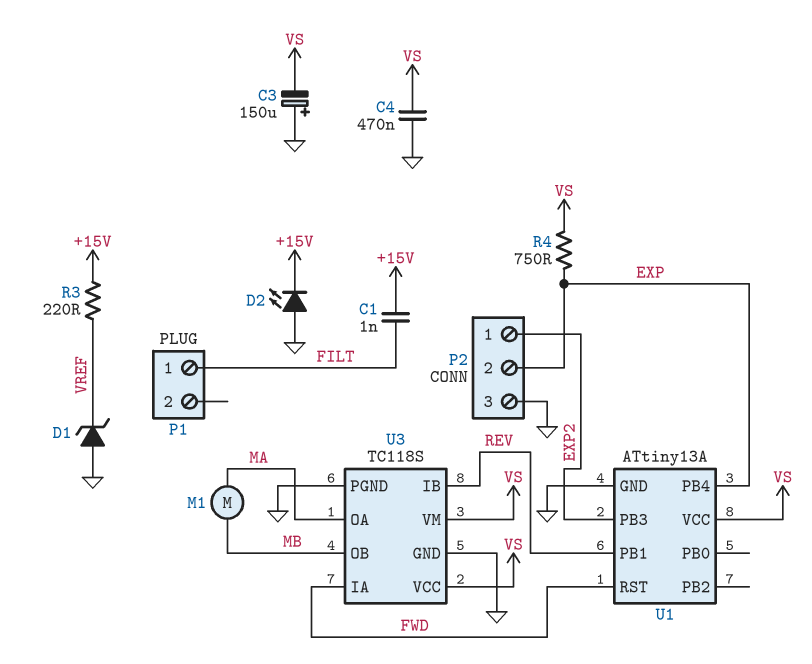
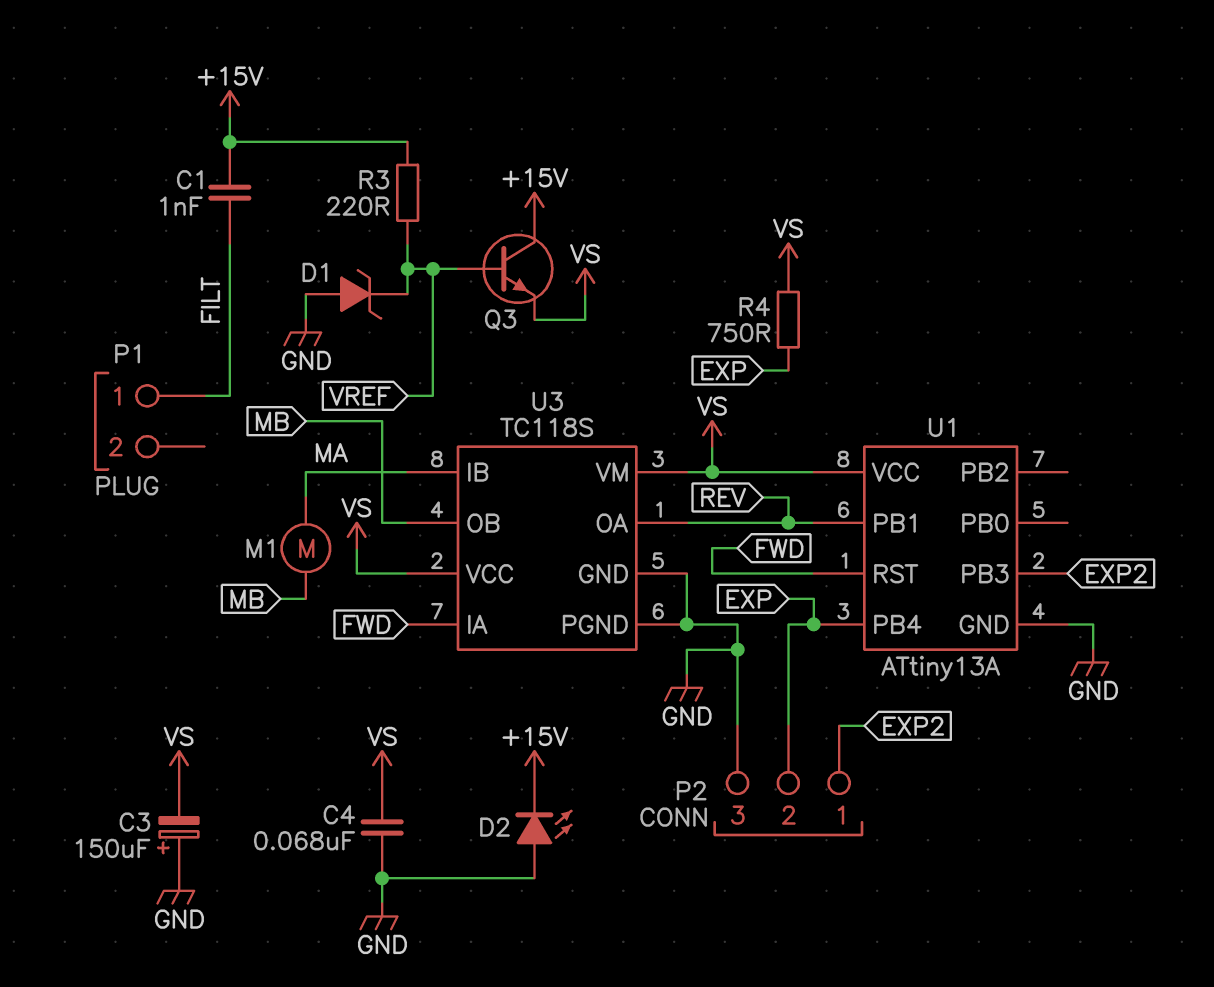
C4: 470nF (GND, VS) -> 68nF (GND, VS)
Q3: none -> NPN (B VREF, C +15V, E VS)
U3 pin IB: REV -> MA
U3 pin OA: MA -> REV

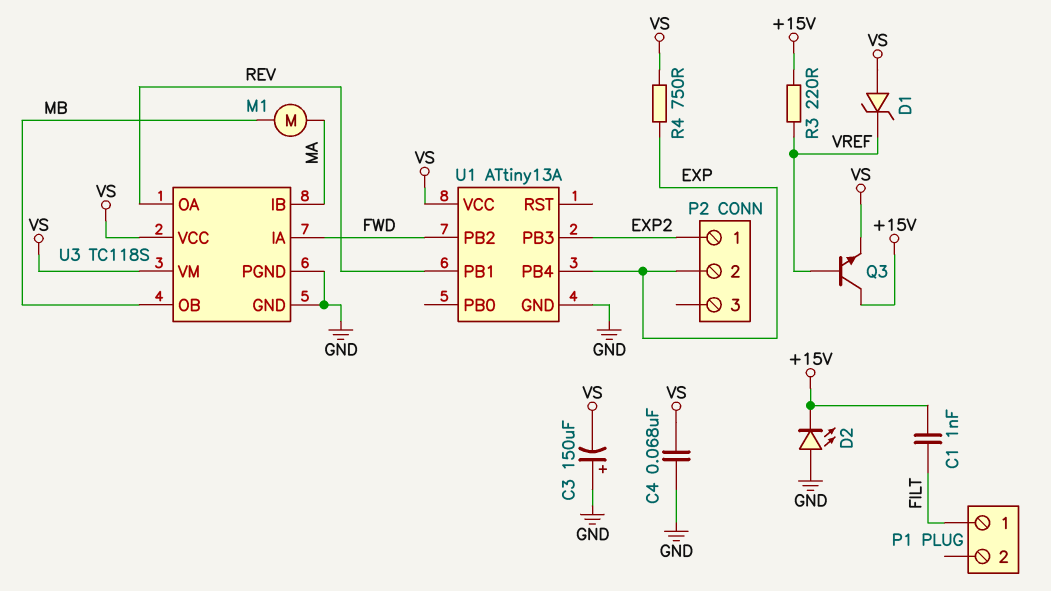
D1: zener (A GND, K VREF) -> zener (A VS, K VREF)
P2 pin 3: GND -> none
U1 pin PB2: none -> FWD
U1 pin RST: FWD -> none

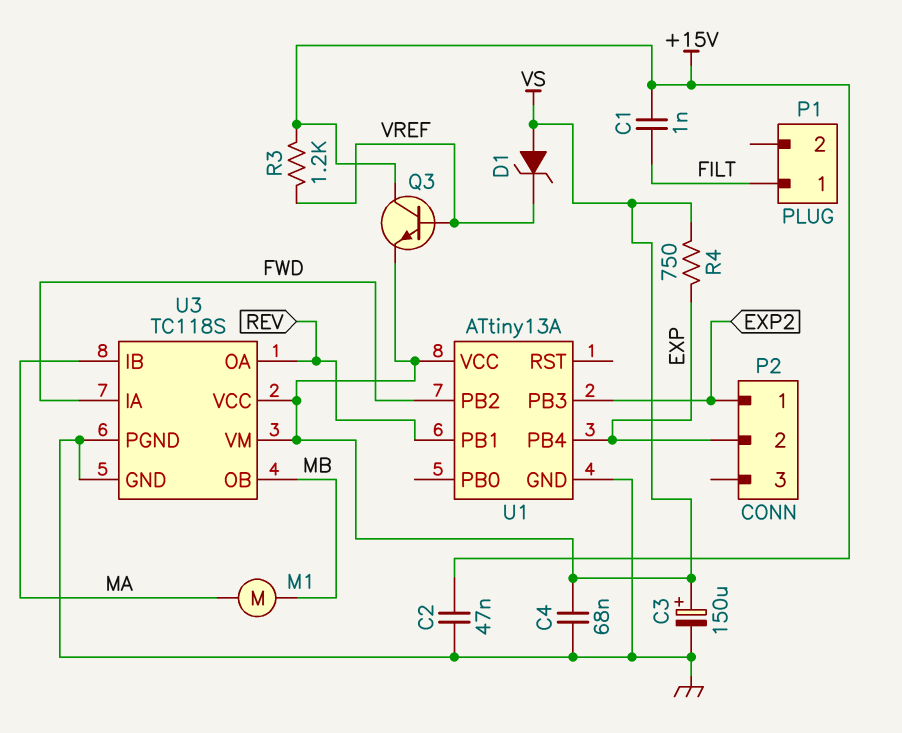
C2: none -> 47nF (+15V, GND)
C3: 150uF (plus GND, minus VS) -> 150uF (plus VS, minus GND)
D2: LED (A GND, K +15V) -> none
R3: 220 (+15V, VREF) -> 1.2k (+15V, VREF)

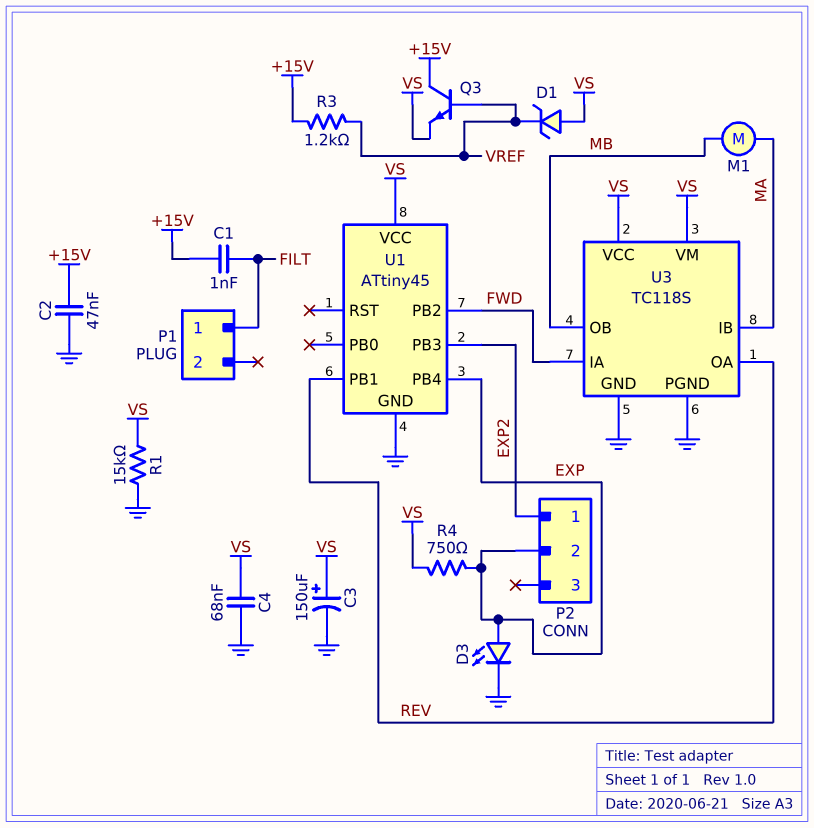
D3: none -> LED (A EXP, K GND)
R1: none -> 15k (GND, VS)
U1: ATtiny13A -> ATtiny45

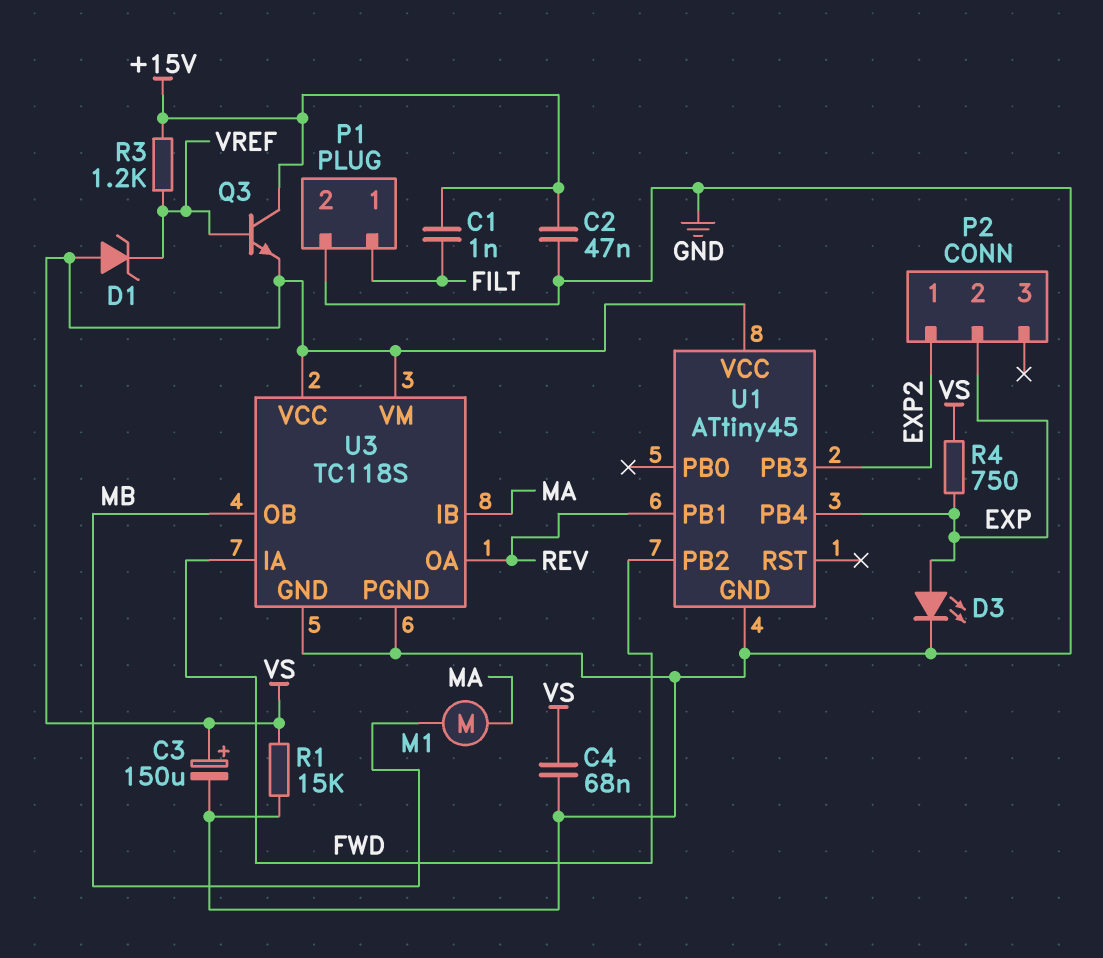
P1 pin 2: none -> GND

